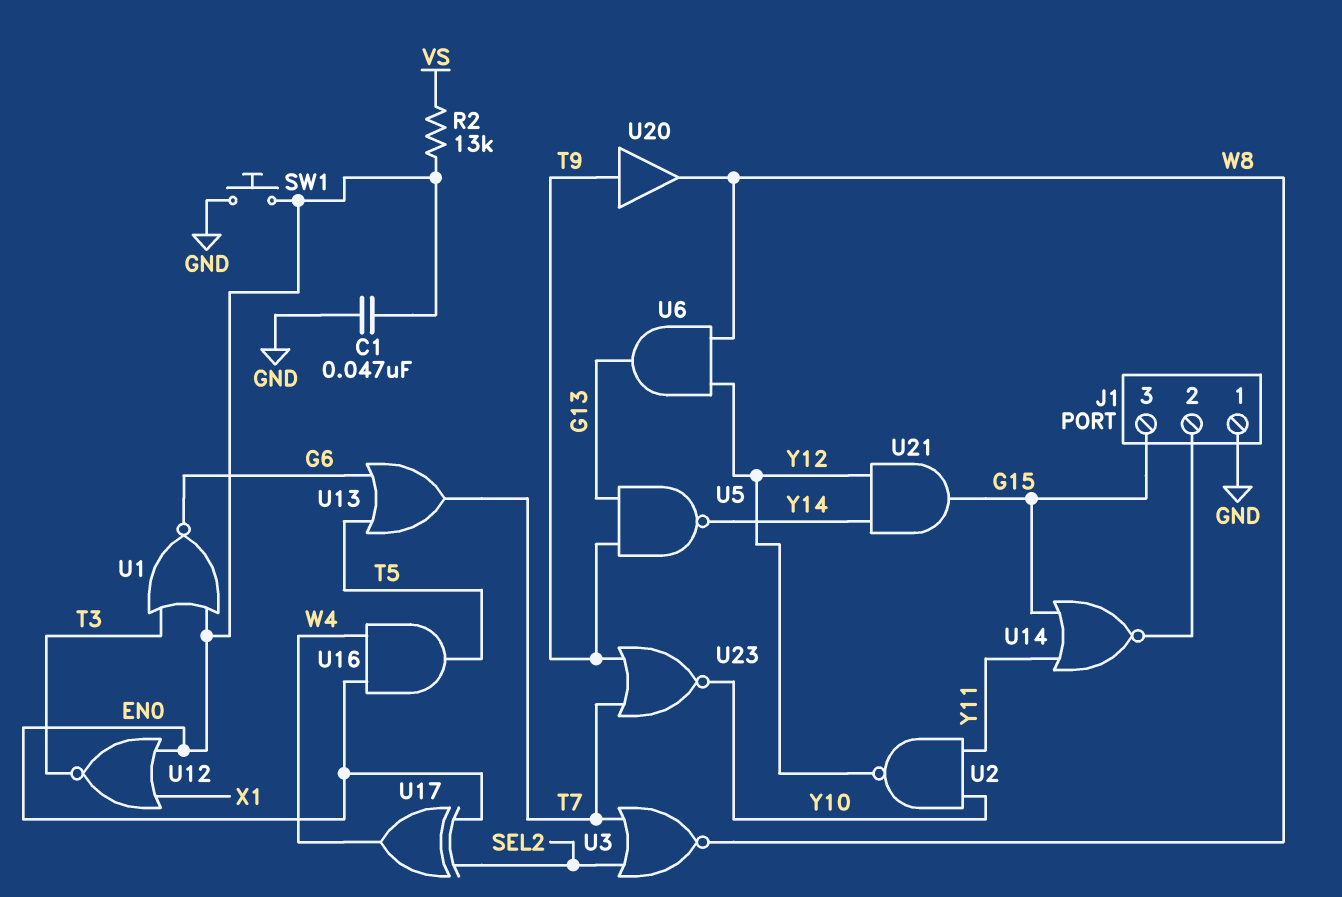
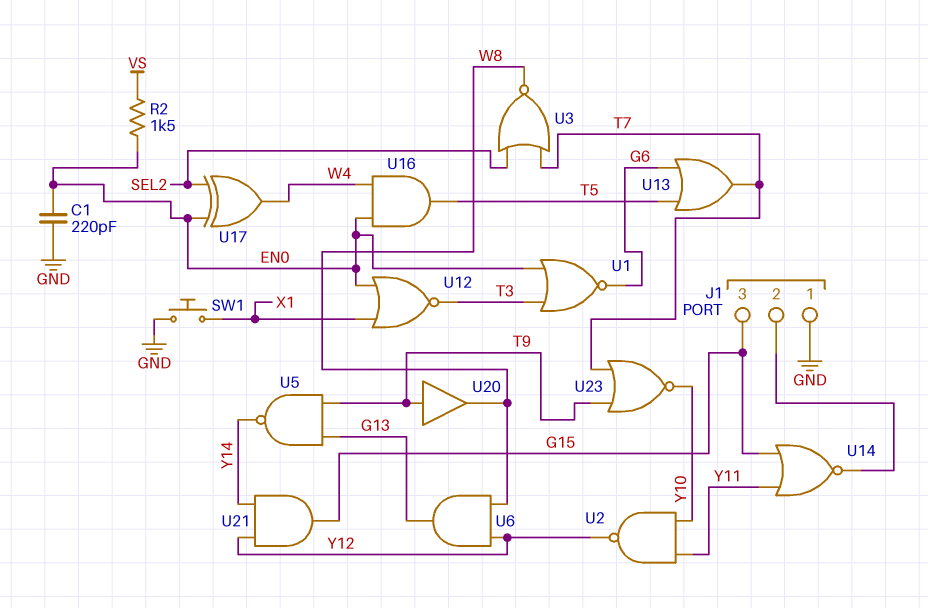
C1: 47nF (EN0, GND) -> 220pF (EN0, GND)
R2: 13k (EN0, VS) -> 1.5k (EN0, VS)
SW1: button (EN0, GND) -> button (GND, X1)

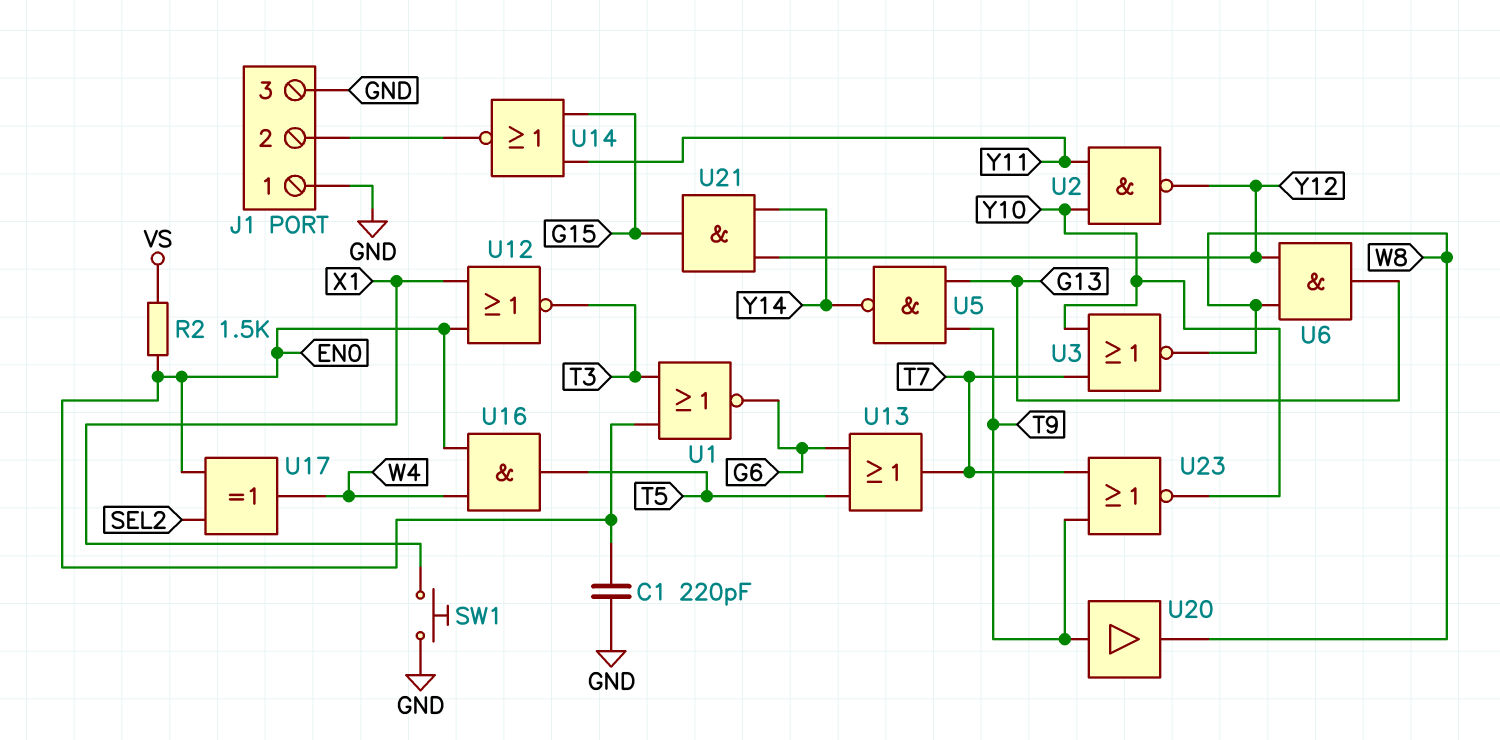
J1 pin 3: G15 -> GND
U3: NOR (in SEL2, in T7, out W8) -> NOR (in T7, in Y10, out W8)

